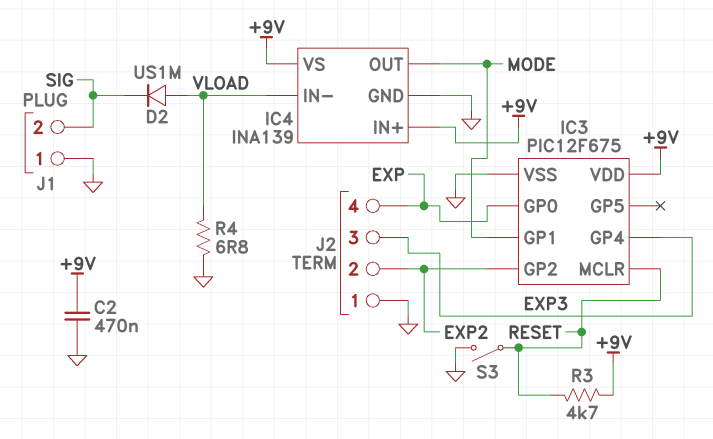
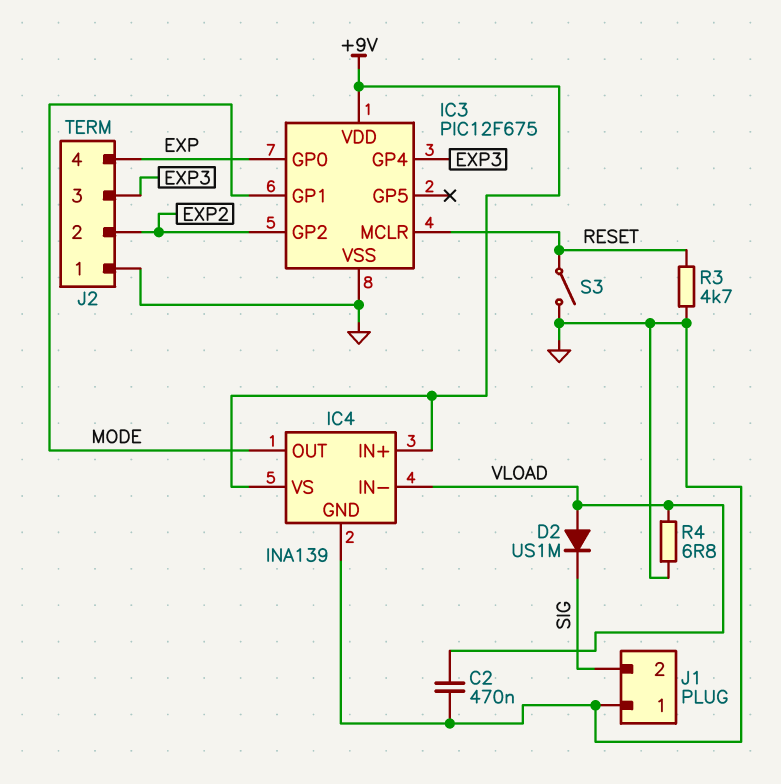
C2: 470nF (+9V, GND) -> 470nF (GND, VLOAD)
R3: 4.7k (+9V, RESET) -> 4.7k (GND, RESET)

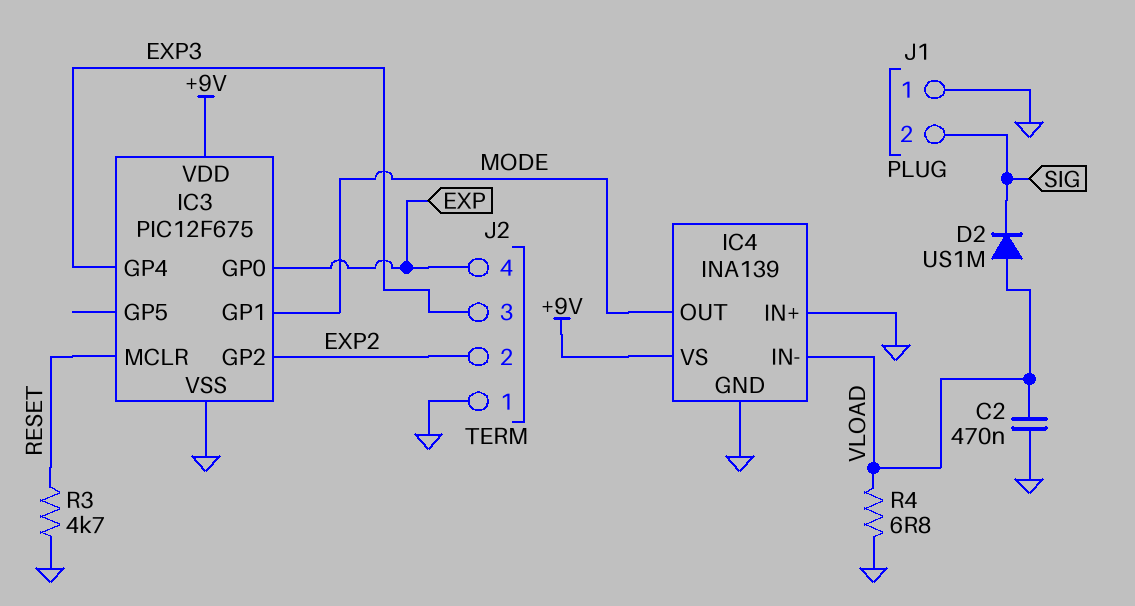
IC4 pin IN+: +9V -> GND
S3: switch (GND, RESET) -> none

